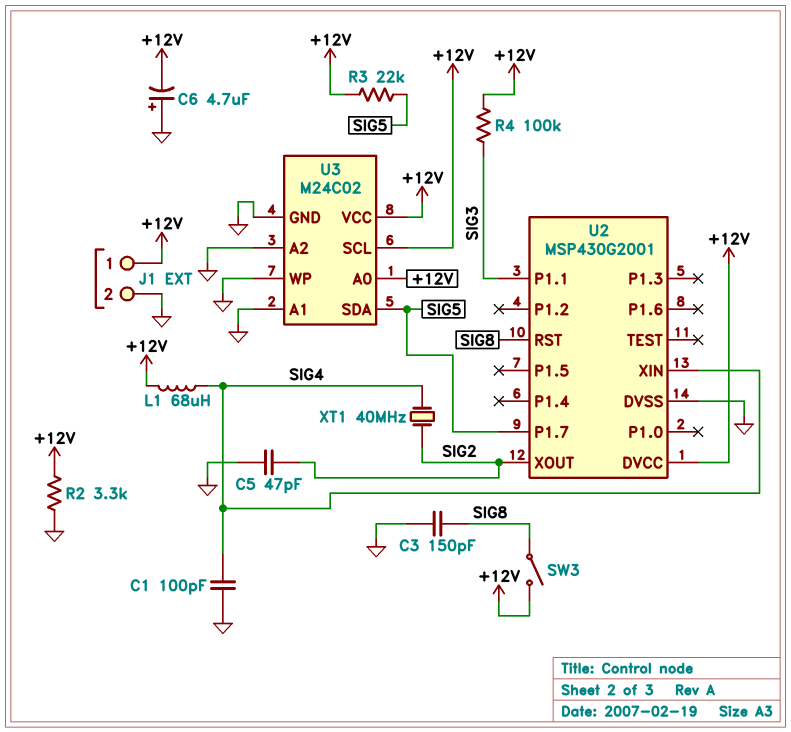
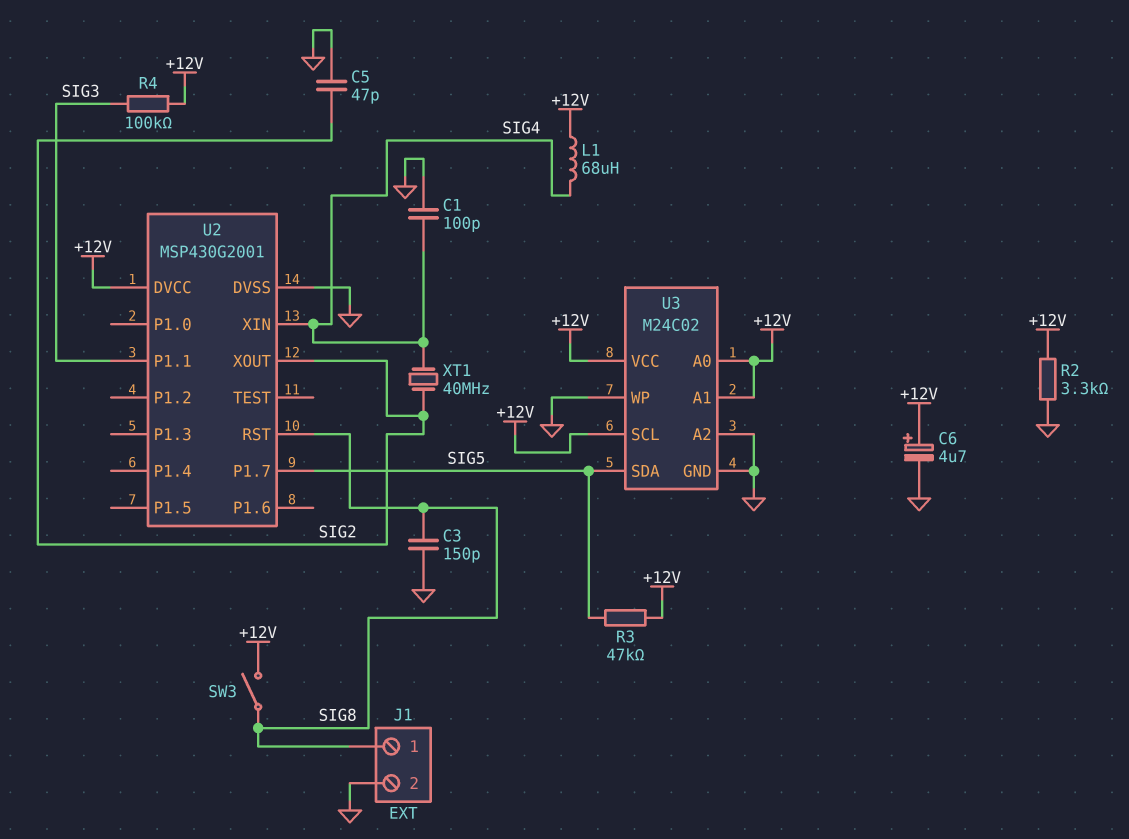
C6: 4.7uF (plus GND, minus +12V) -> 4.7uF (plus +12V, minus GND)
J1 pin 1: +12V -> SIG8
R3: 22k (+12V, SIG5) -> 47k (+12V, SIG5)
U3 pin A1: GND -> +12V

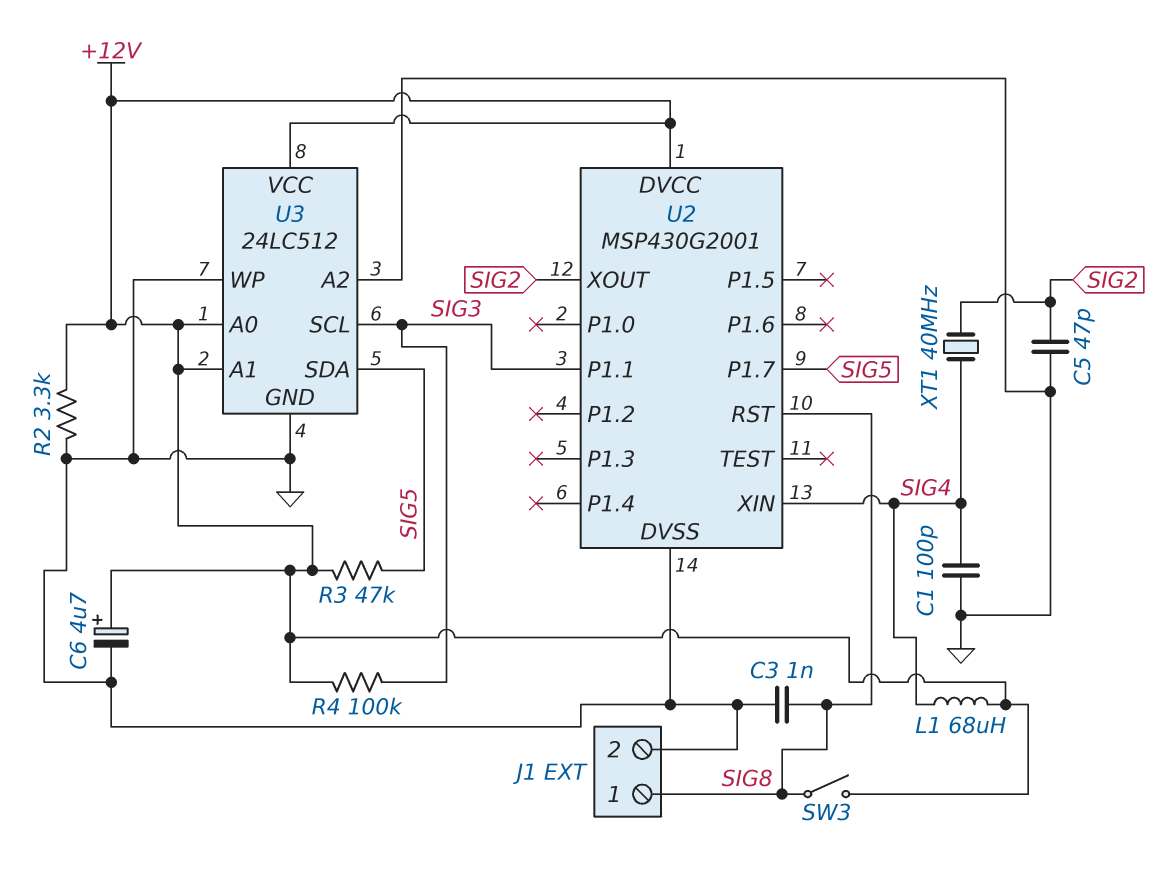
C3: 150pF (GND, SIG8) -> 1nF (GND, SIG8)
U3: M24C02 -> 24LC512
U3 pin SCL: +12V -> SIG3

